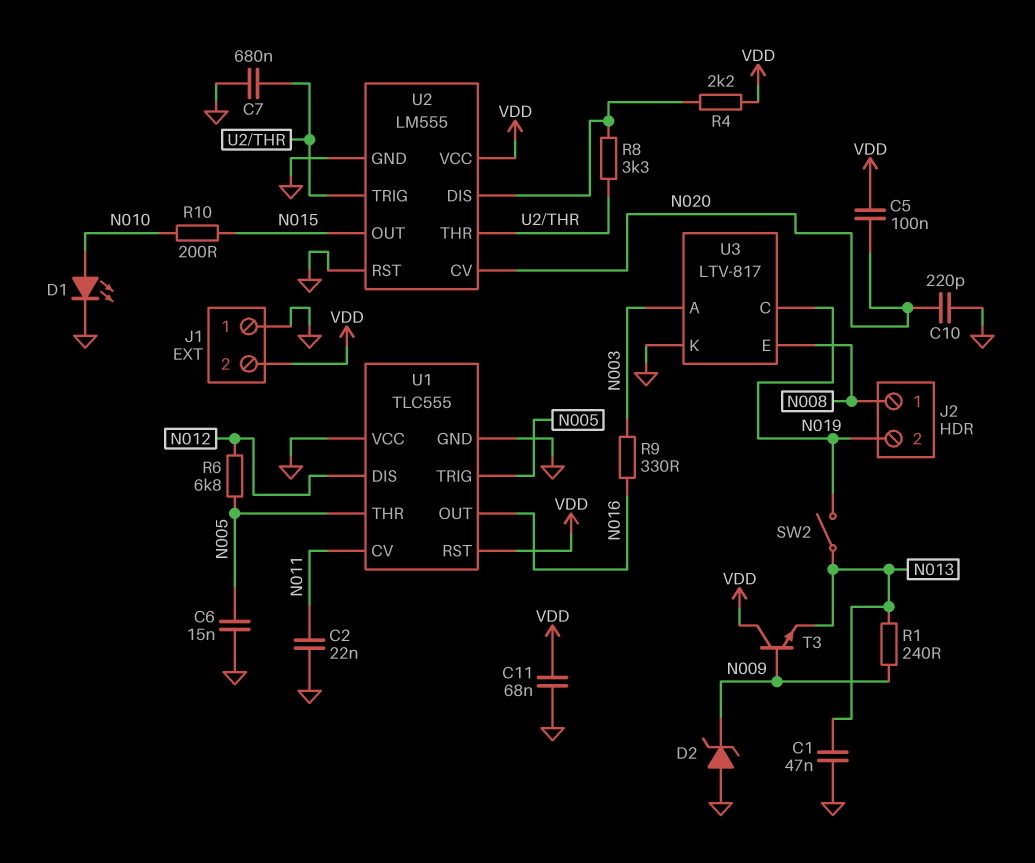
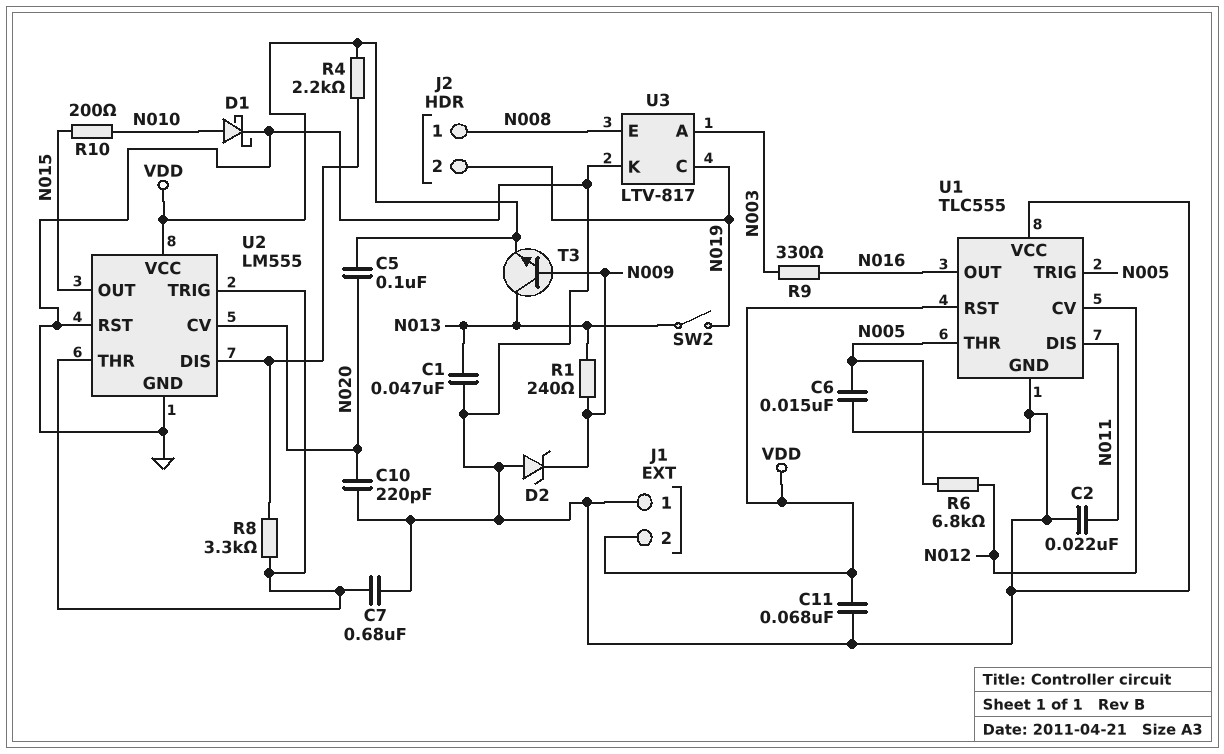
D1: LED (A N010, K GND) -> schottky (A N010, K GND)
T3: NPN (B N009, C VDD, E N013) -> NPN (B N009, C N013, E VDD)
U1 pin CV: N011 -> N012
U1 pin DIS: N012 -> N011

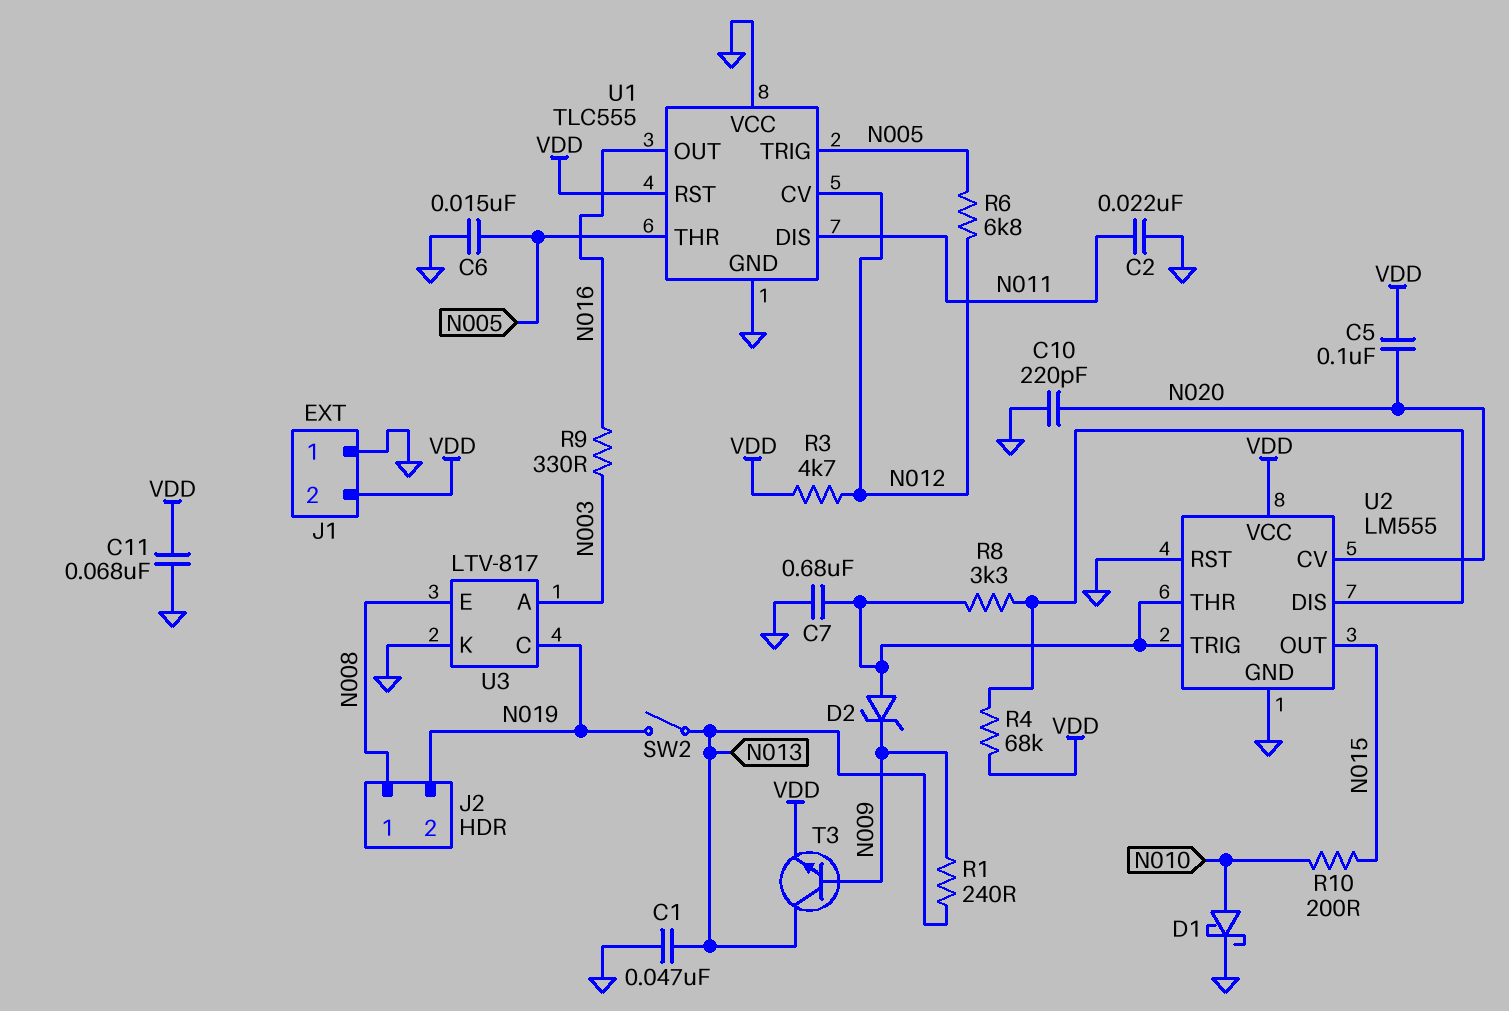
D2: zener (A GND, K N009) -> zener (A U2/THR, K N009)
R3: none -> 4.7k (N012, VDD)
R4: 2.2k (U2/DIS, VDD) -> 68k (U2/DIS, VDD)

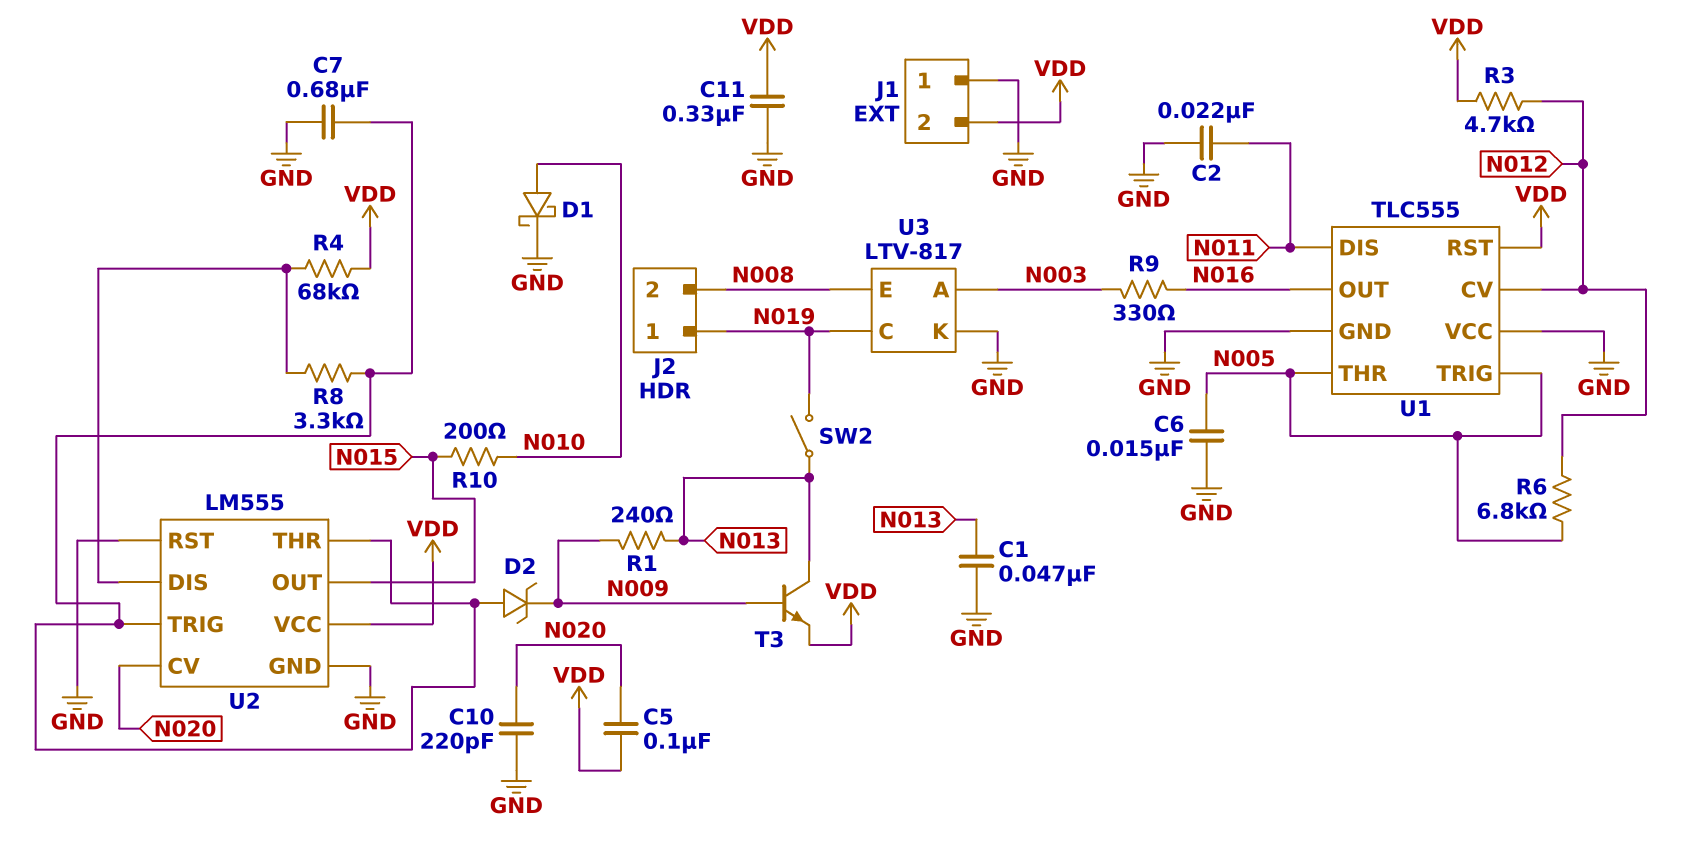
C11: 68nF (GND, VDD) -> 330nF (GND, VDD)
J2 pin 1: N008 -> N019
J2 pin 2: N019 -> N008

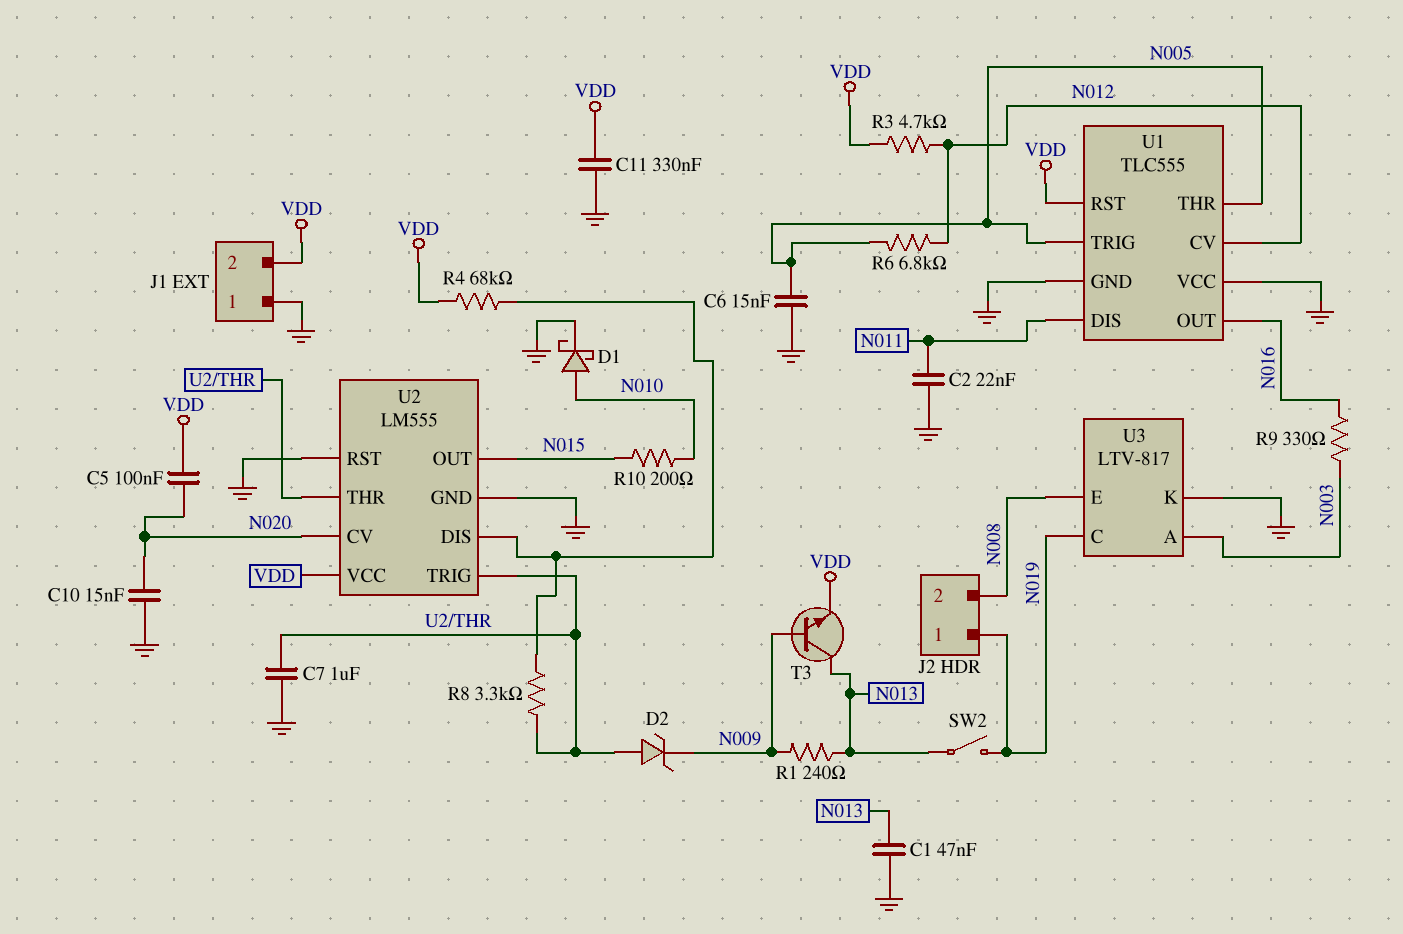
C7: 680nF (GND, U2/THR) -> 1uF (GND, U2/THR)
C10: 220pF (GND, N020) -> 15nF (GND, N020)

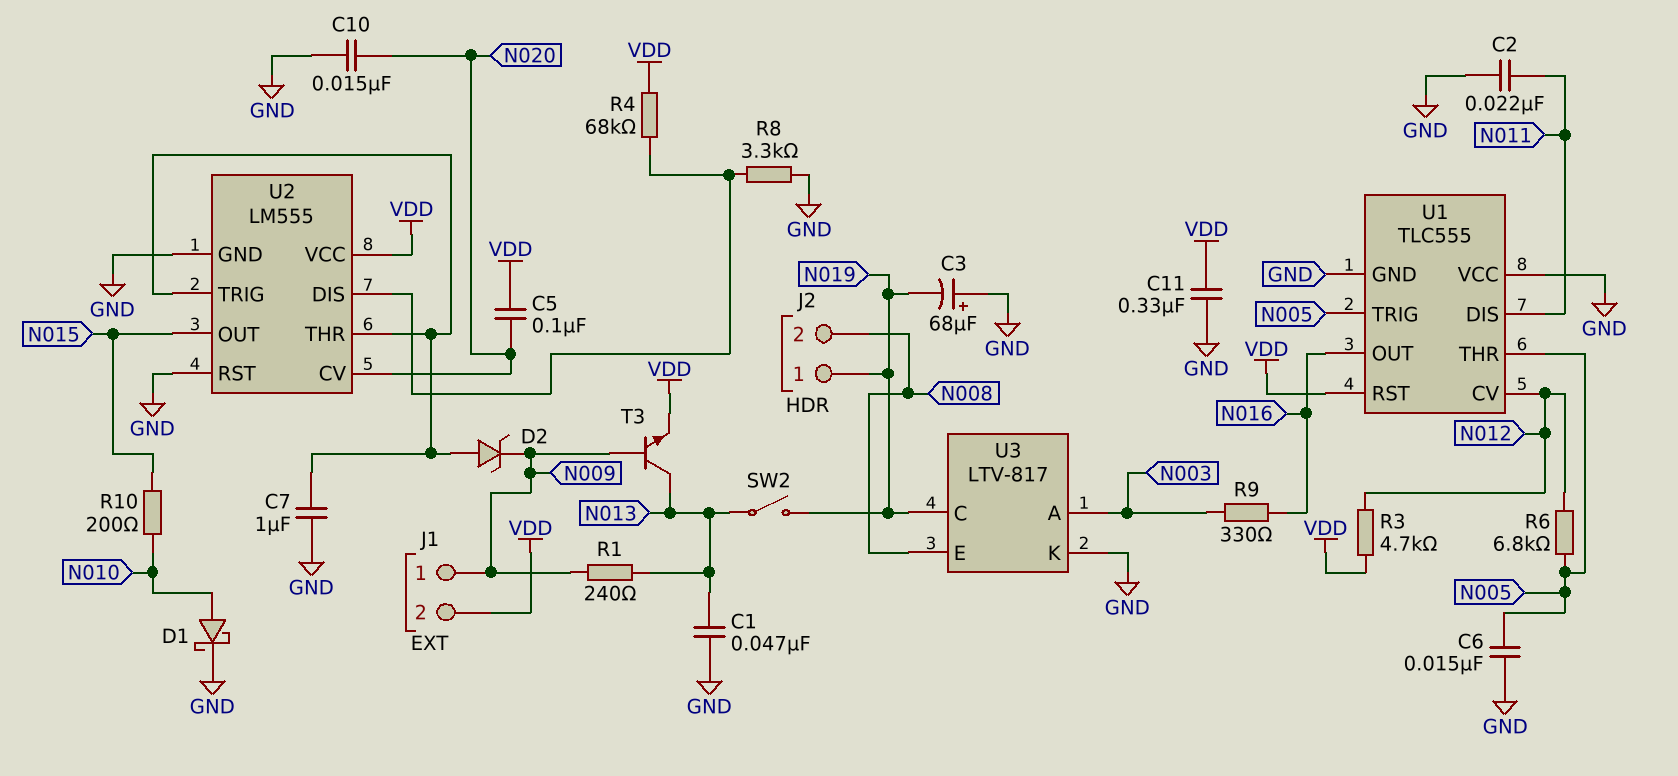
C3: none -> 68uF (plus GND, minus N019)
J1 pin 1: GND -> N009
R8: 3.3k (U2/DIS, U2/THR) -> 3.3k (GND, U2/DIS)

